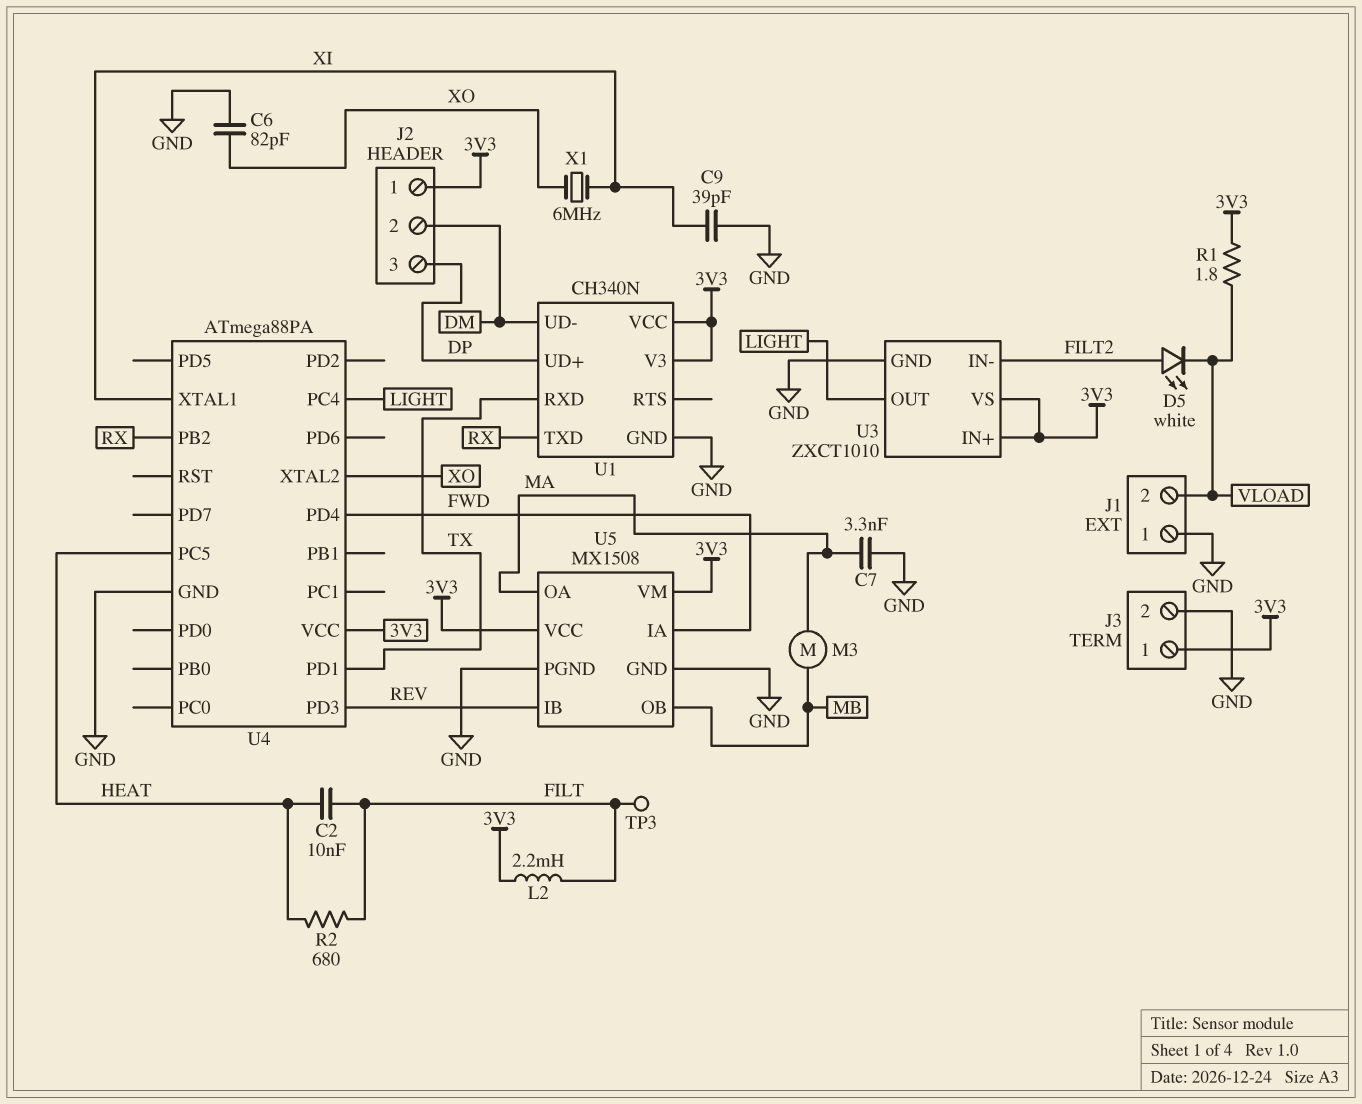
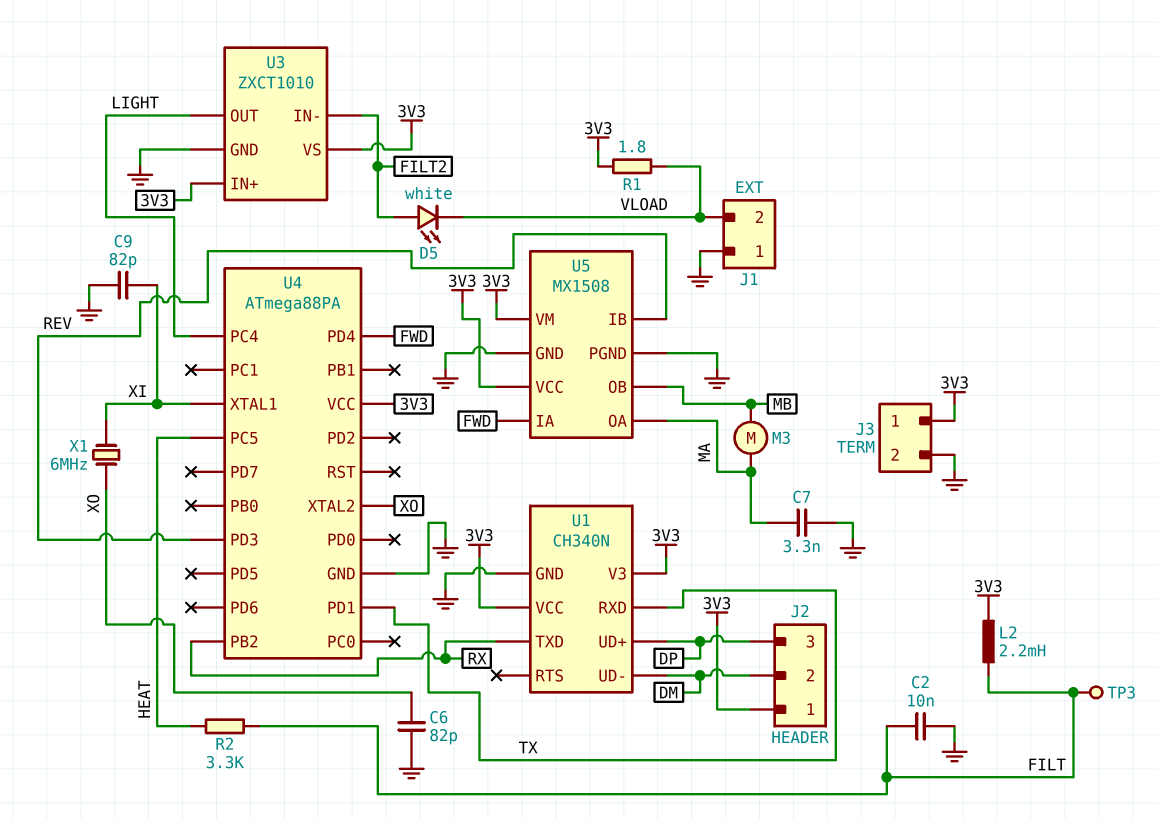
C2: 10nF (FILT, HEAT) -> 10nF (FILT, GND)
C9: 39pF (GND, XI) -> 82pF (GND, XI)
R2: 680 (FILT, HEAT) -> 3.3k (FILT, HEAT)

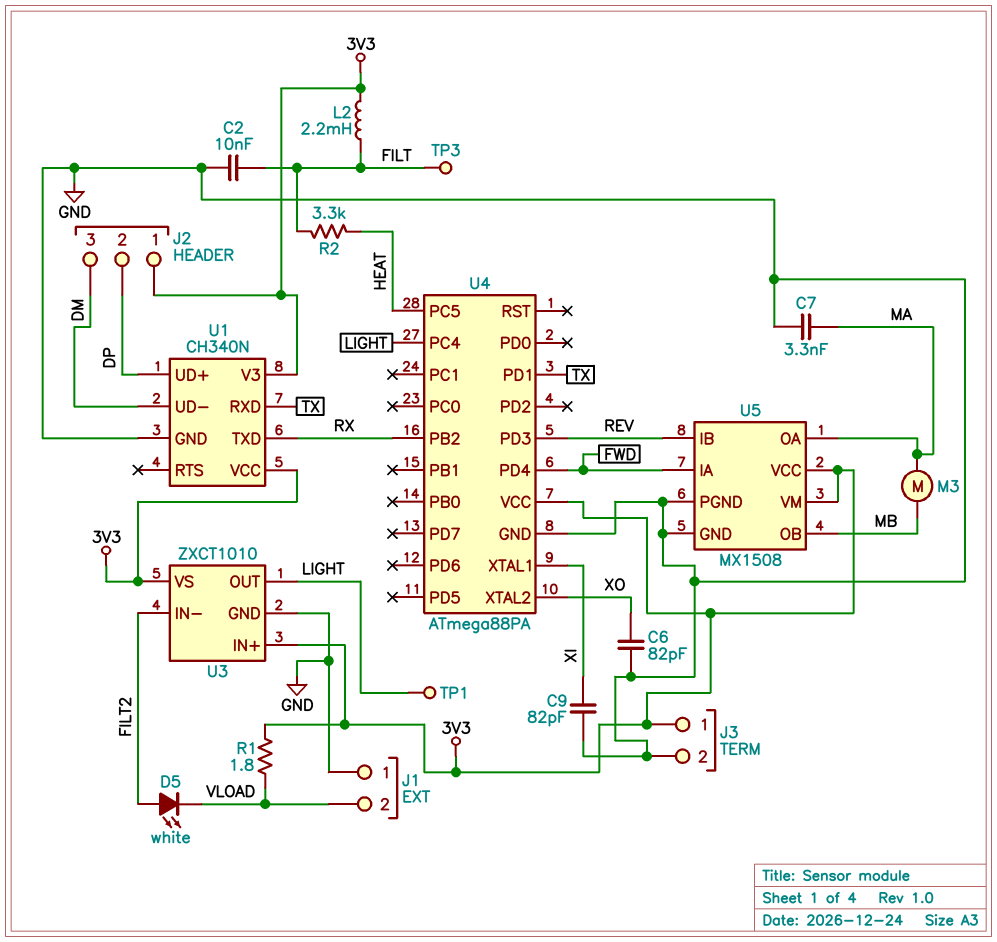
J2 pin 2: DM -> DP
J2 pin 3: DP -> DM
TP1: none -> test point (LIGHT)
X1: 6MHz (XI, XO) -> none

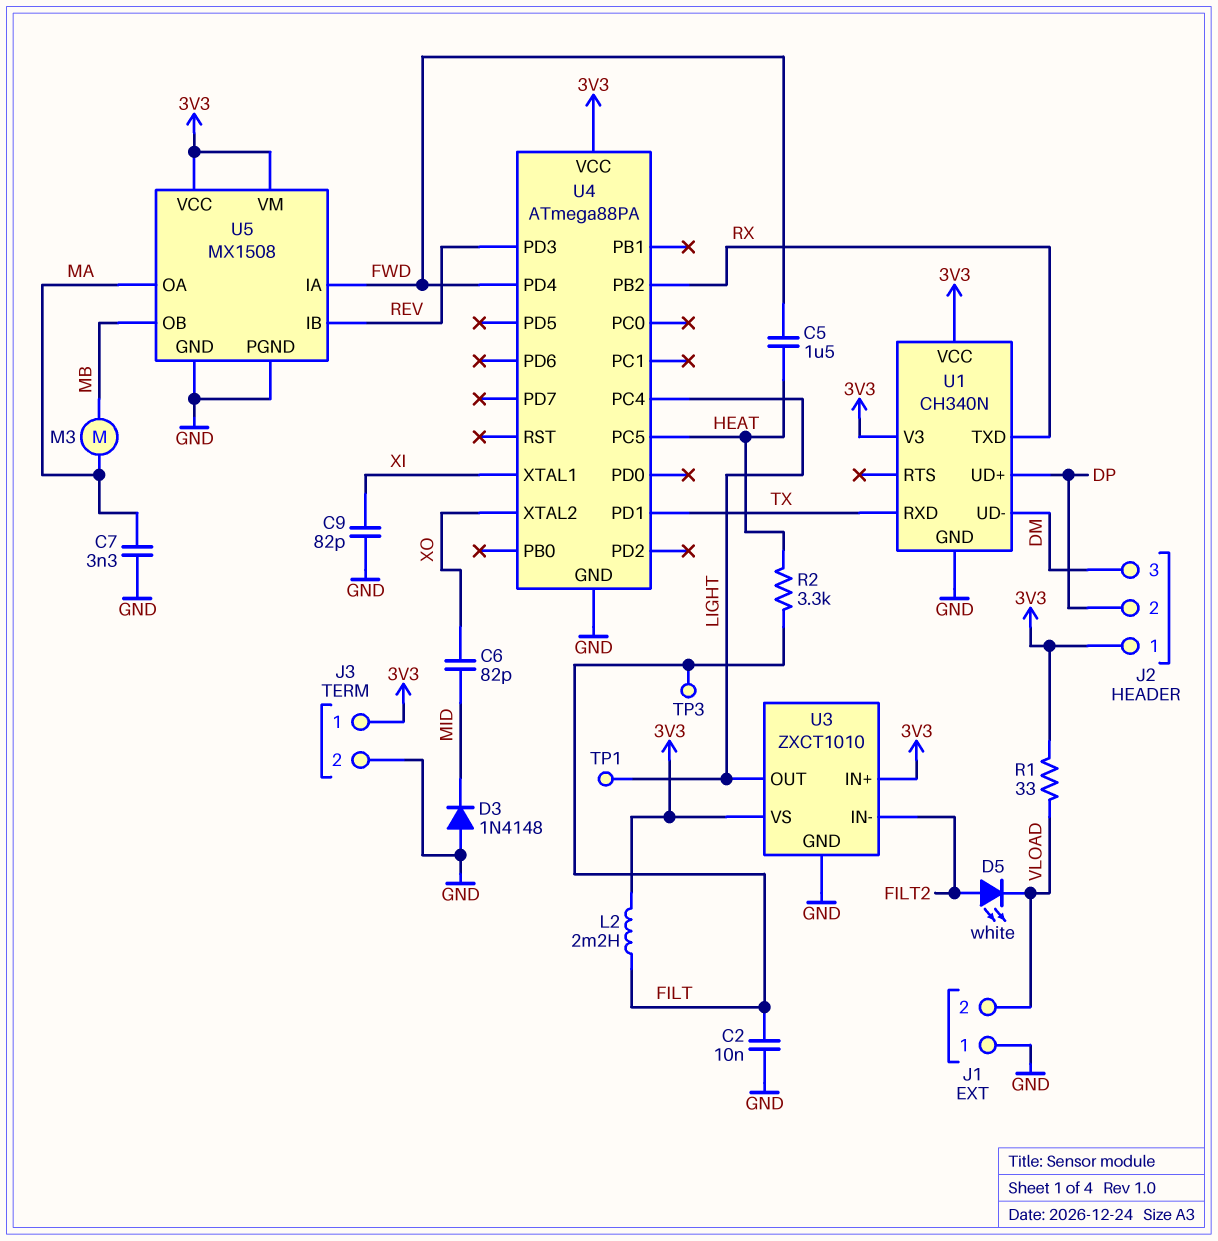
C5: none -> 1.5uF (FWD, HEAT)
C6: 82pF (GND, XO) -> 82pF (MID, XO)
D3: none -> diode 1N4148 (A GND, K MID)
R1: 1.8 (3V3, VLOAD) -> 33 (3V3, VLOAD)

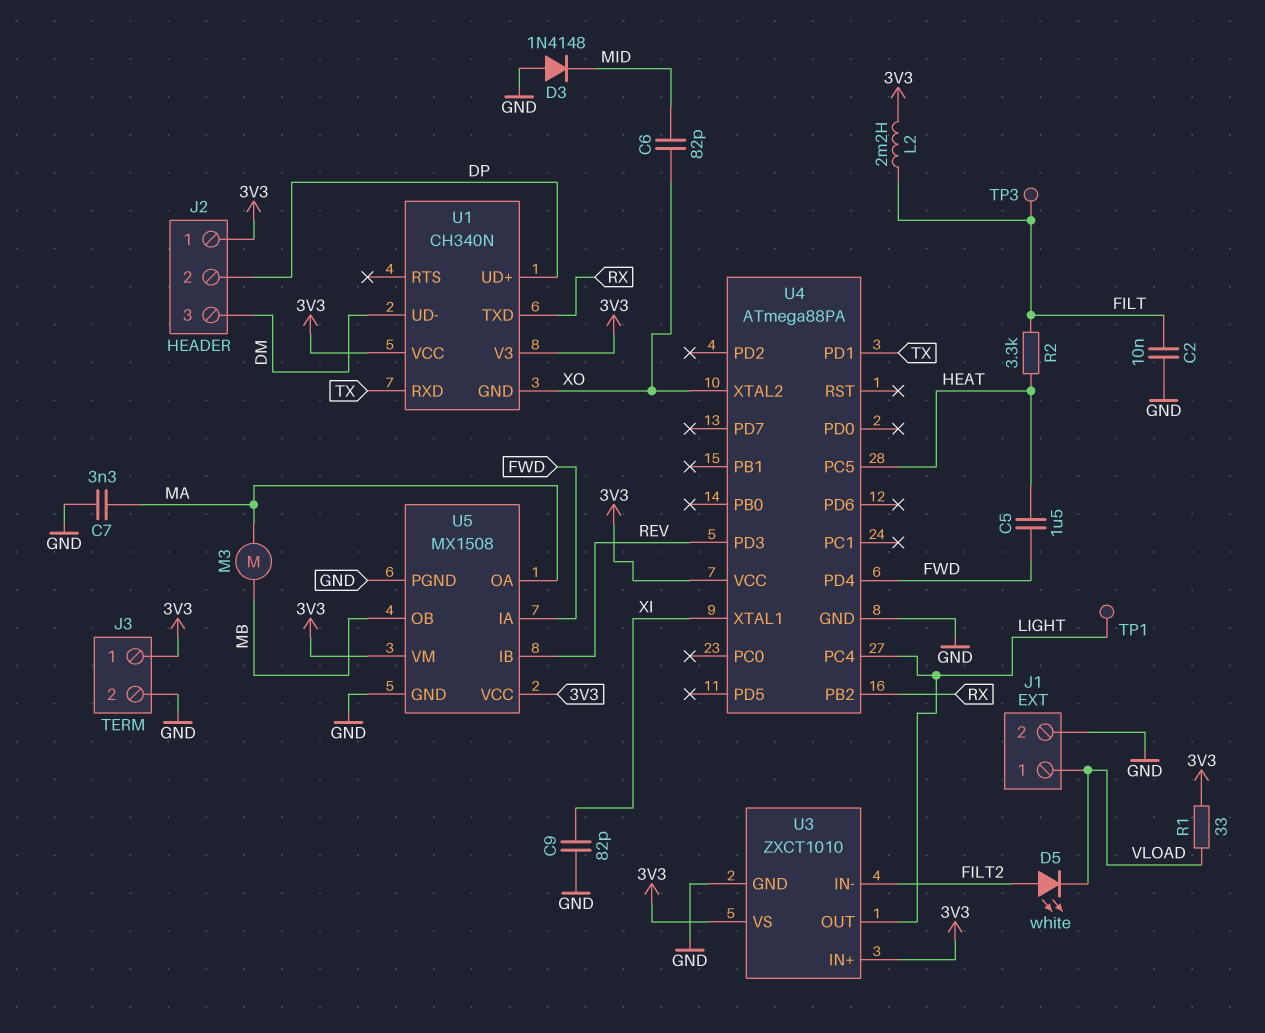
J1 pin 1: GND -> VLOAD
J1 pin 2: VLOAD -> GND
U1 pin GND: GND -> XO

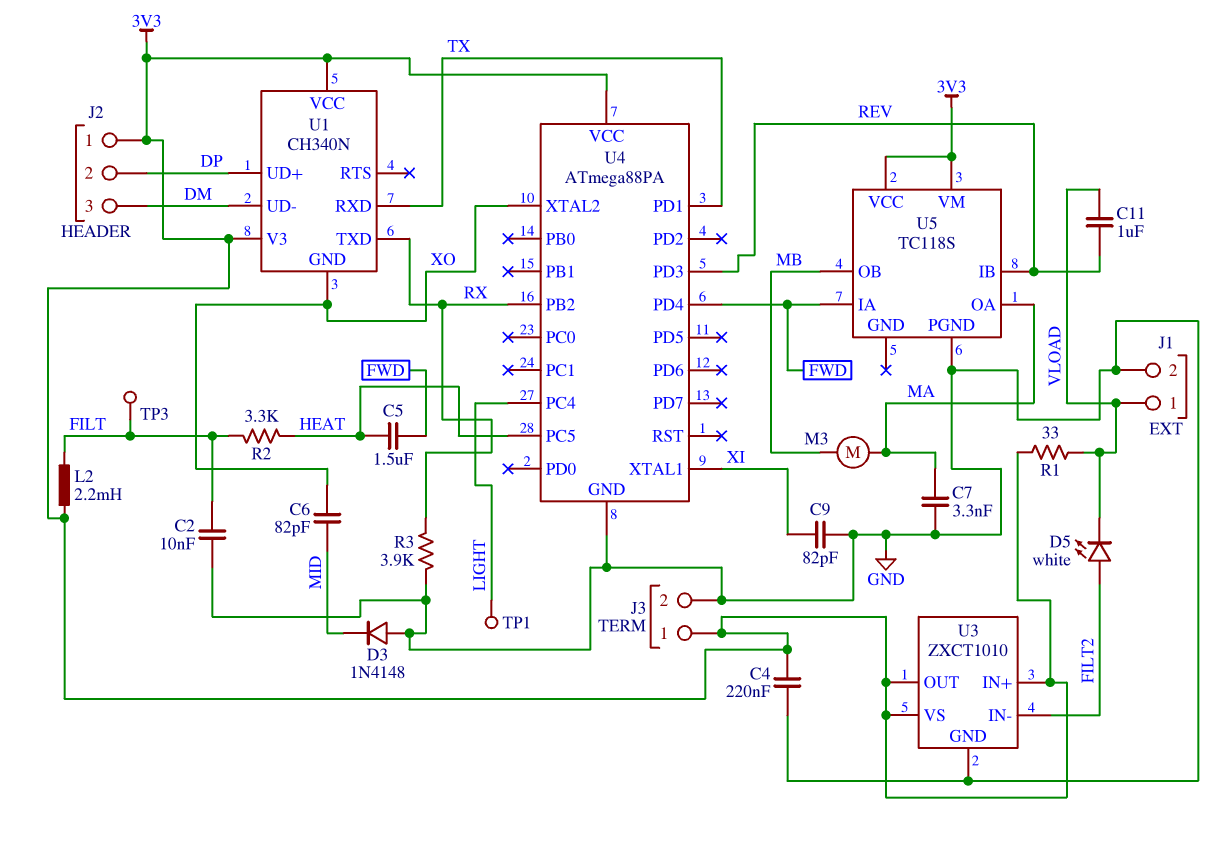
C4: none -> 220nF (3V3, GND)
C11: none -> 1uF (REV, VLOAD)
R3: none -> 3.9k (GND, RX)
U3 pin OUT: LIGHT -> 3V3
U5: MX1508 -> TC118S
U5 pin GND: GND -> none

